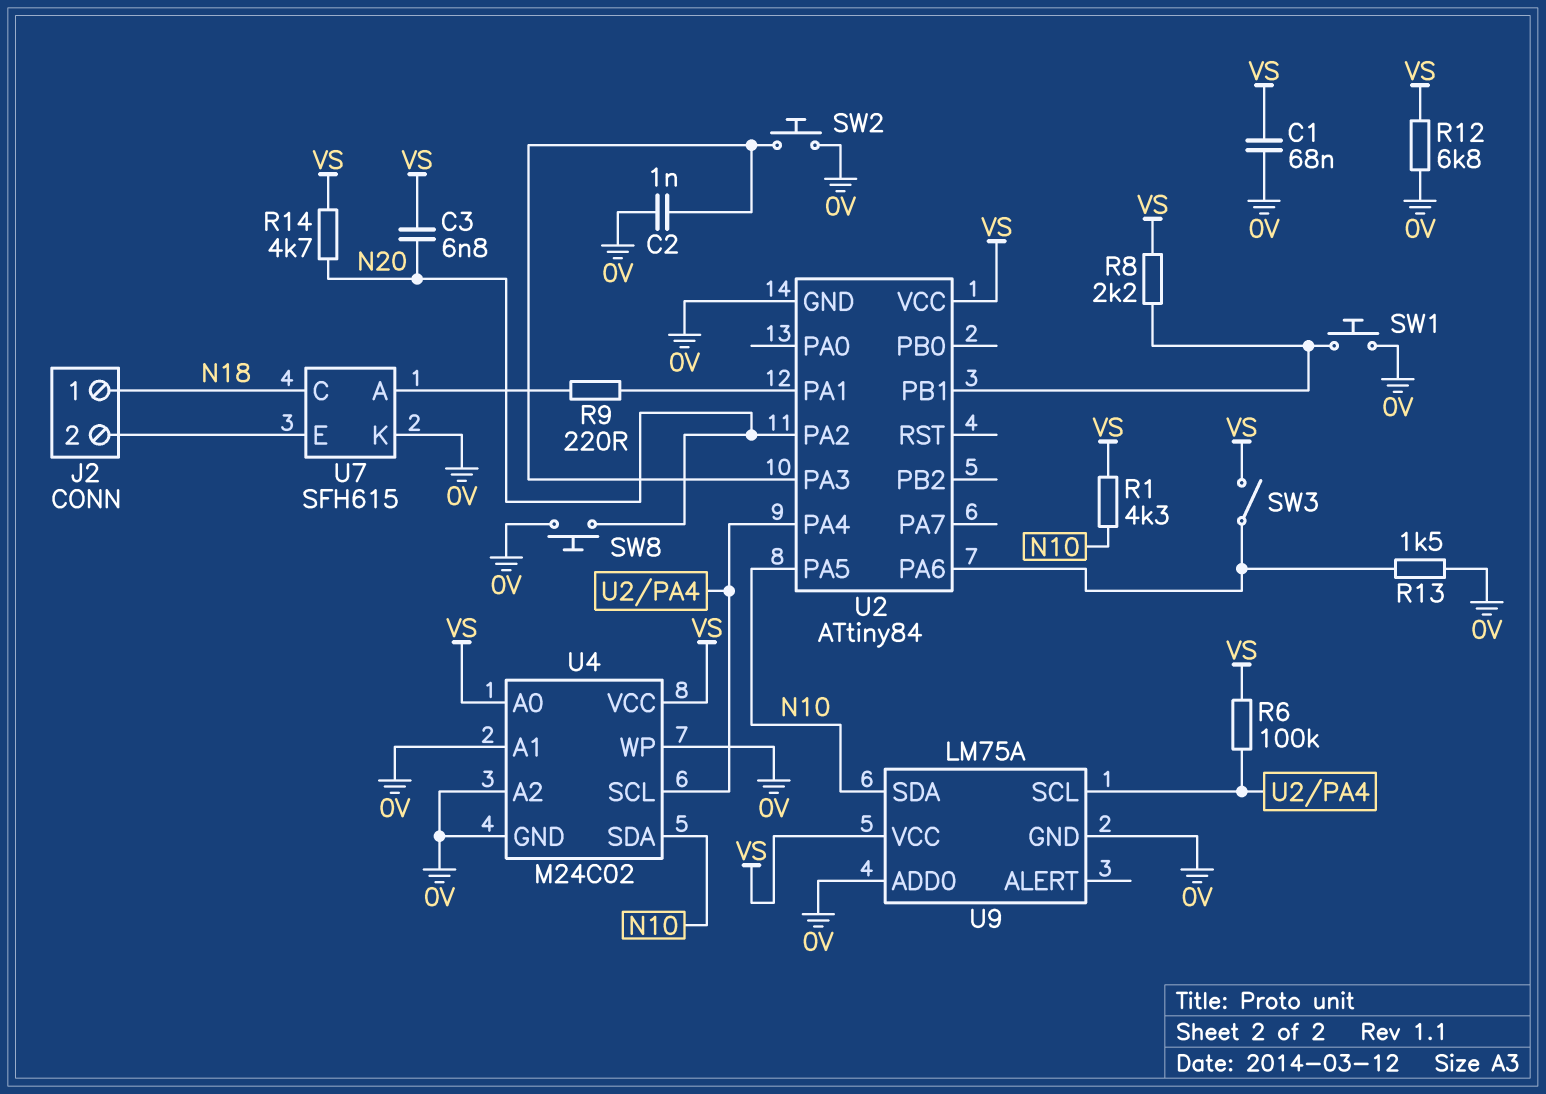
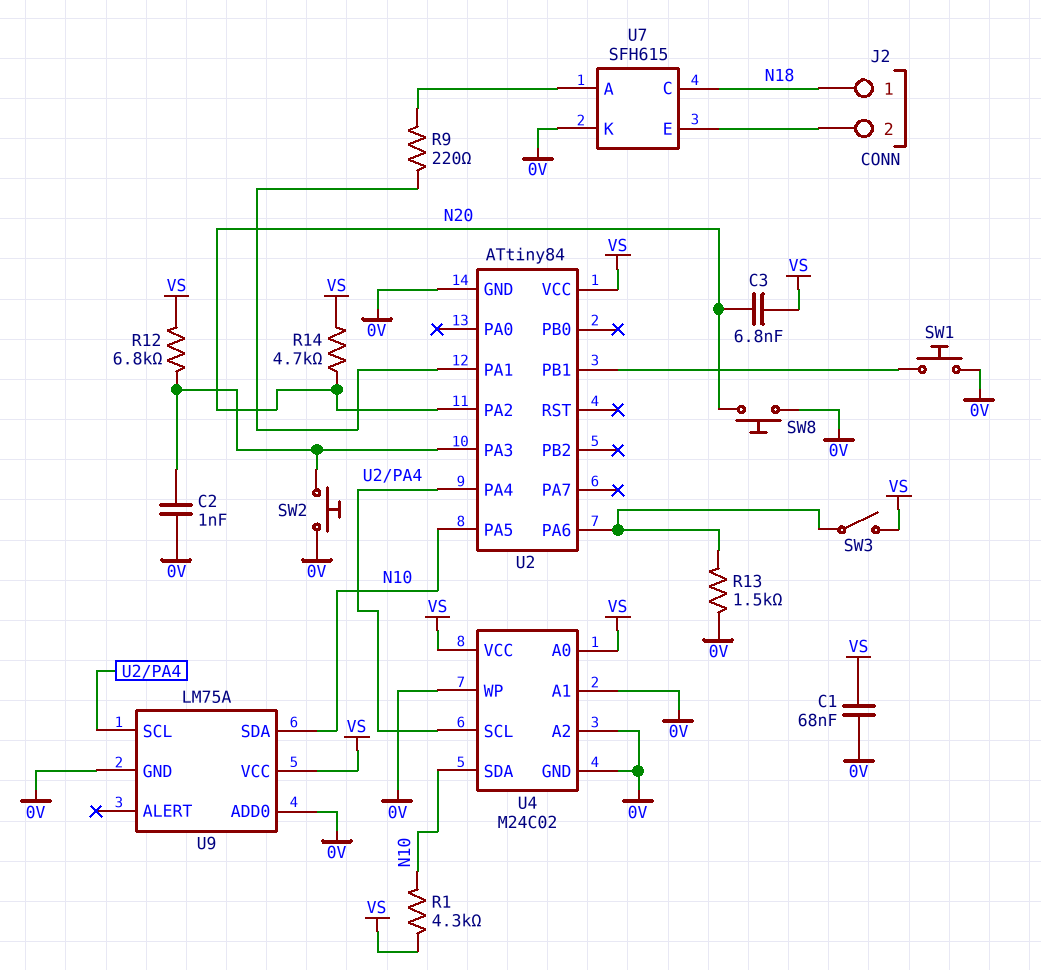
R6: 100k (U2/PA4, VS) -> none
R8: 2.2k (U2/PB1, VS) -> none
R12: 6.8k (0V, VS) -> 6.8k (U2/PA3, VS)

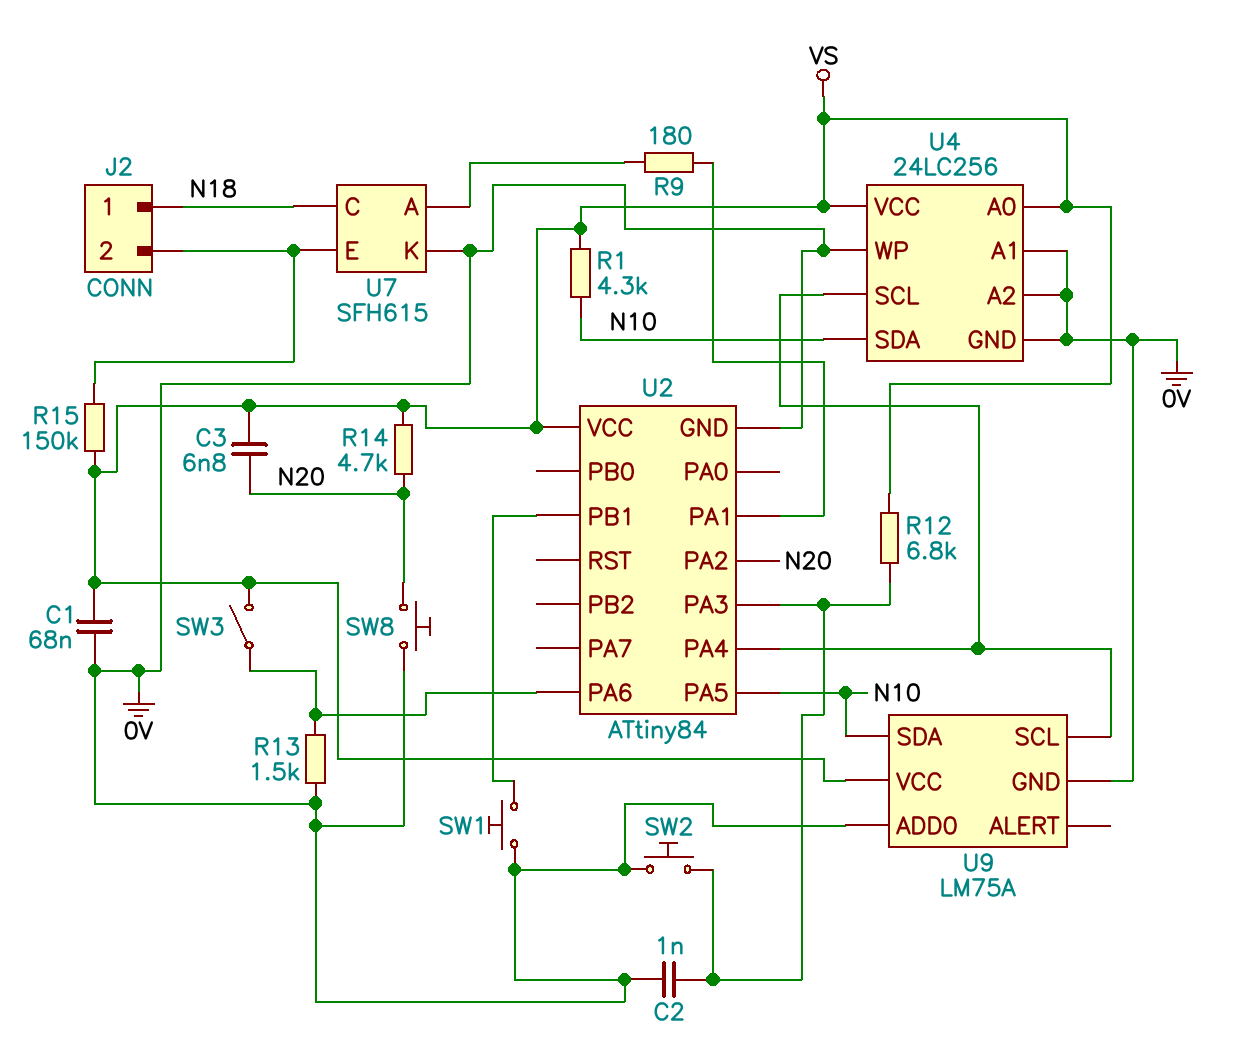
R9: 220 (U2/PA1, U7/A) -> 180 (U2/PA1, U7/A)
R15: none -> 150k (J2/2, VS)
U4: M24C02 -> 24LC256

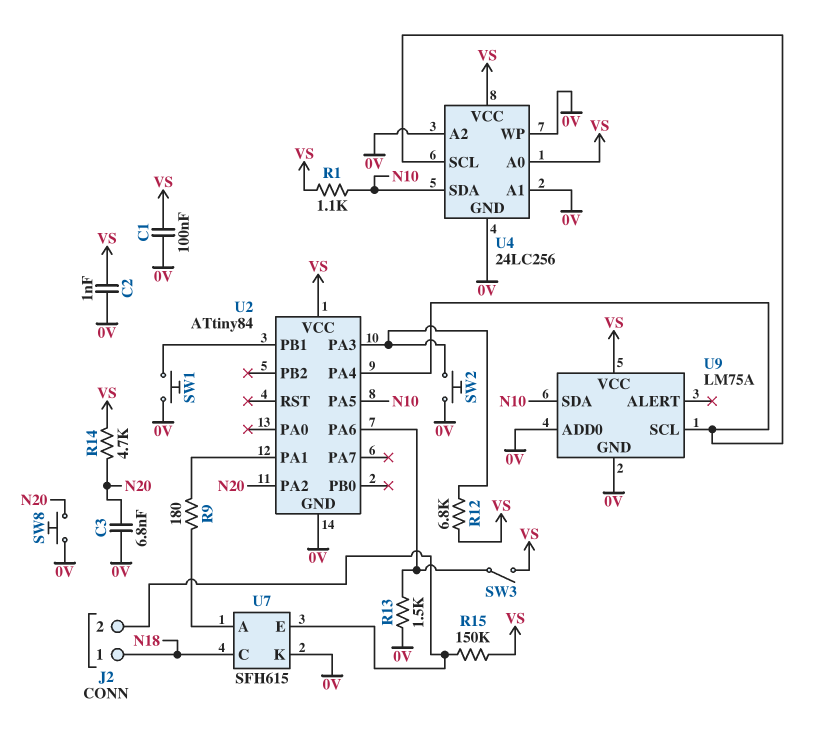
C1: 68nF (0V, VS) -> 100nF (0V, VS)
C2: 1nF (0V, U2/PA3) -> 1nF (0V, VS)
C3: 6.8nF (N20, VS) -> 6.8nF (0V, N20)
R1: 4.3k (N10, VS) -> 1.1k (N10, VS)

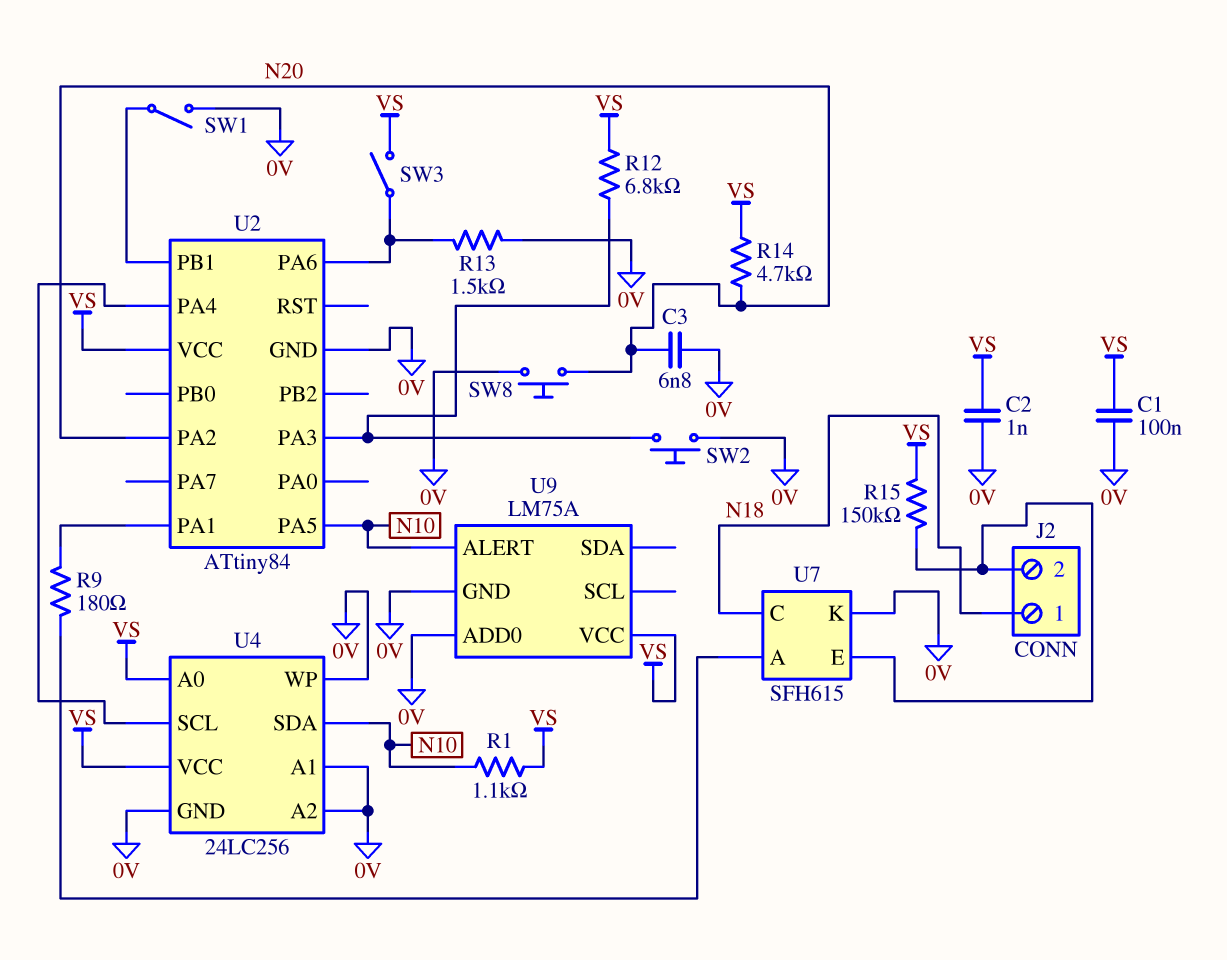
SW1: button (0V, U2/PB1) -> switch (0V, U2/PB1)
U9 pin ALERT: none -> N10
U9 pin SCL: U2/PA4 -> none
U9 pin SDA: N10 -> none

